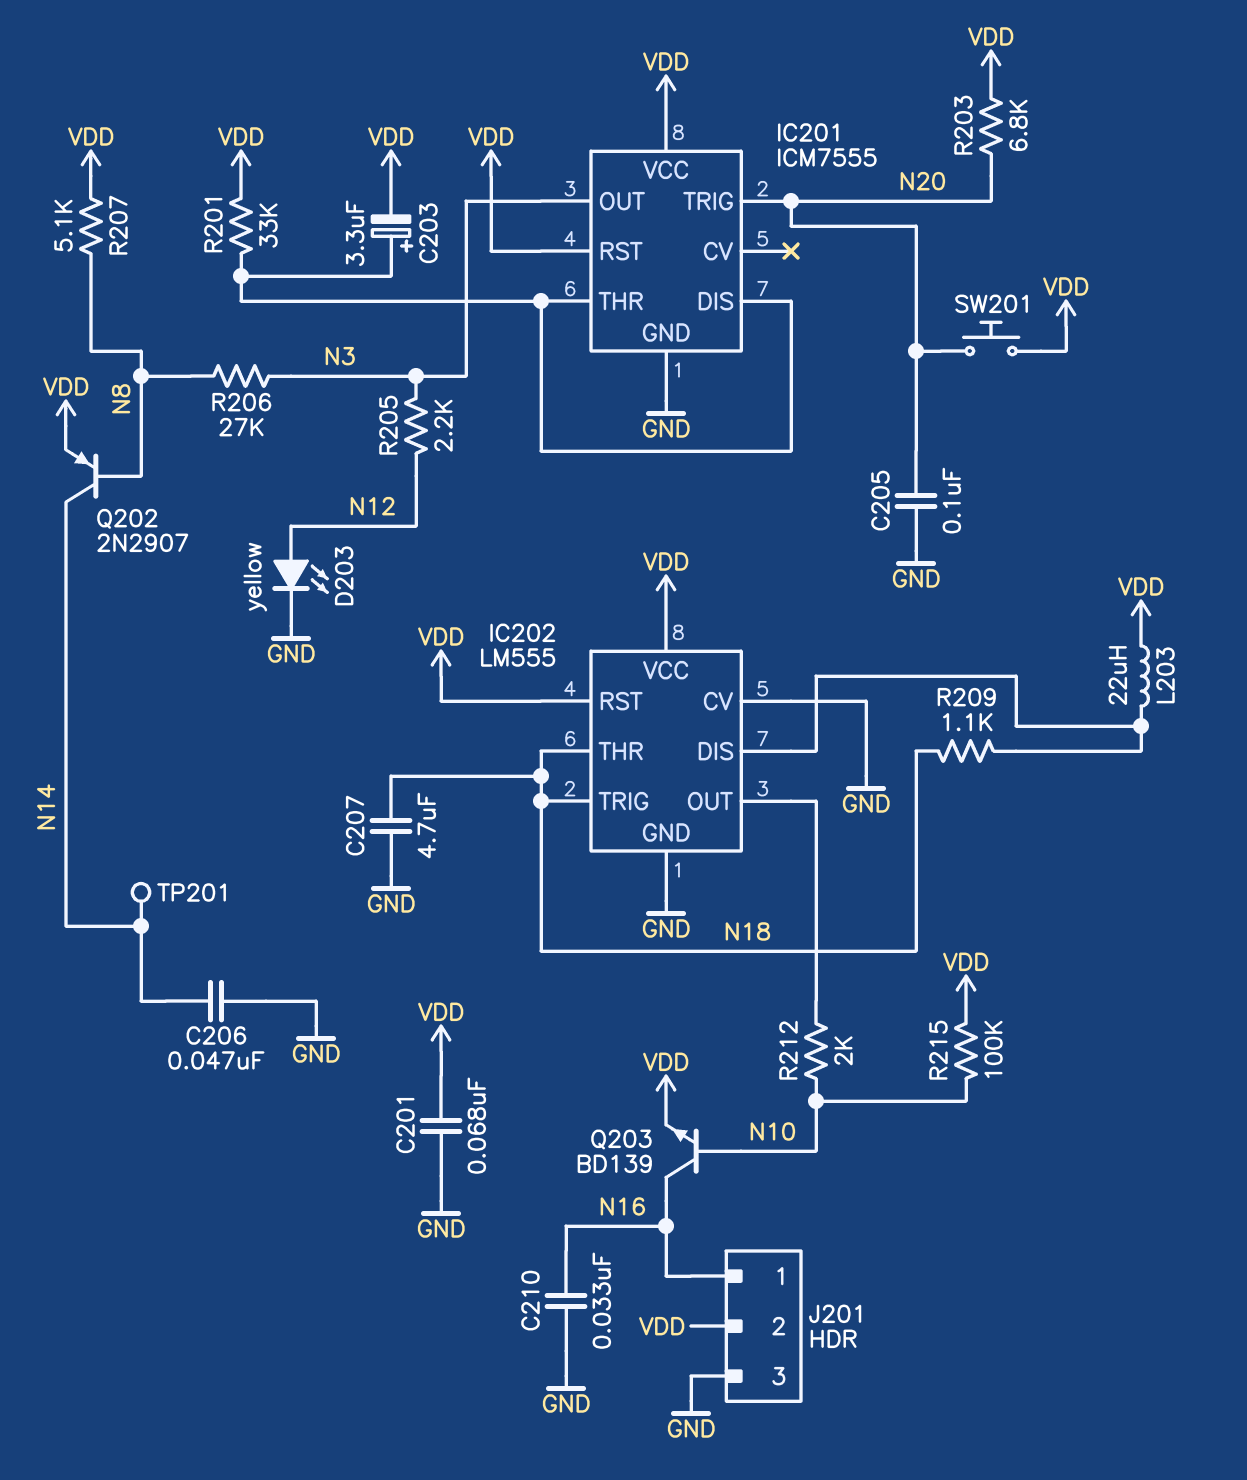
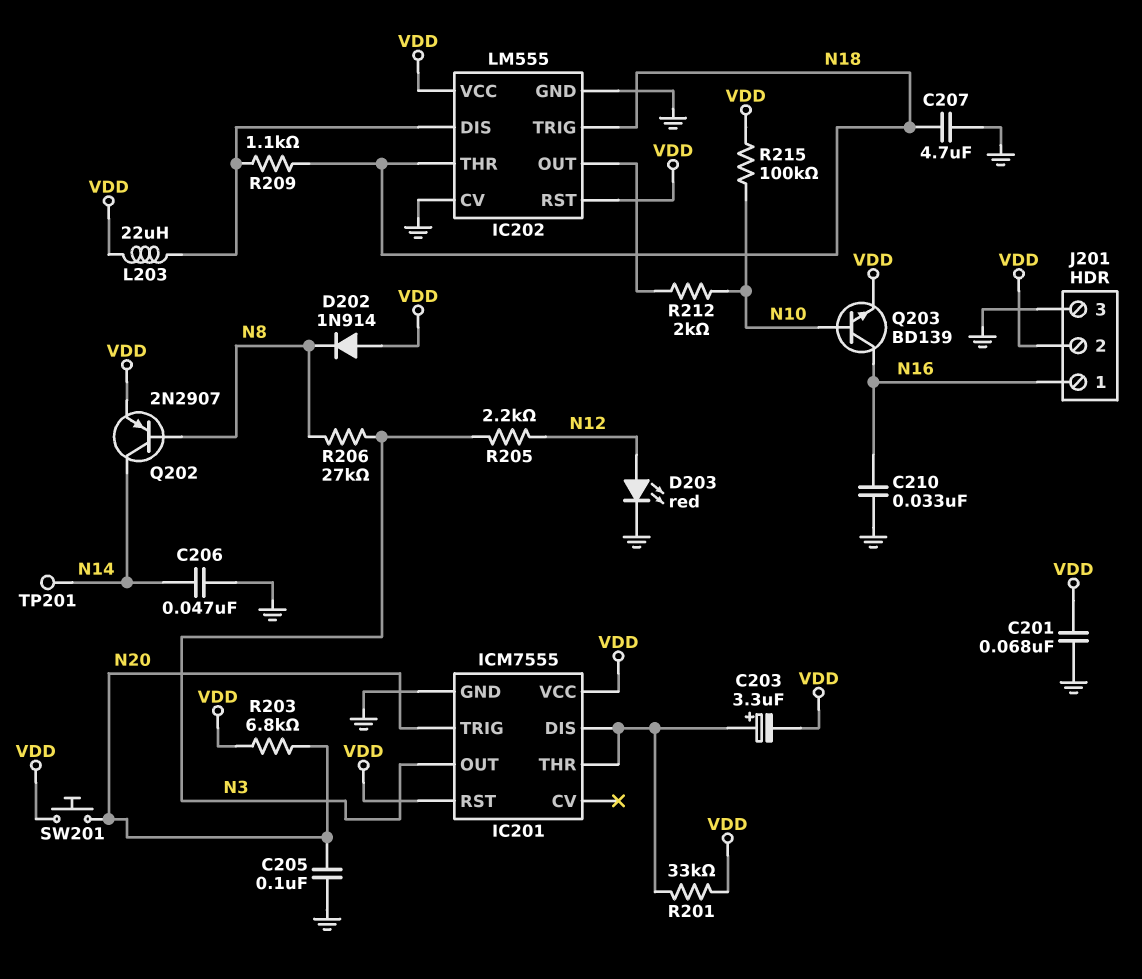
D202: none -> diode 1N914 (A VDD, K N8)
D203: LED yellow (A N12, K GND) -> LED red (A N12, K GND)
R207: 5.1k (N8, VDD) -> none

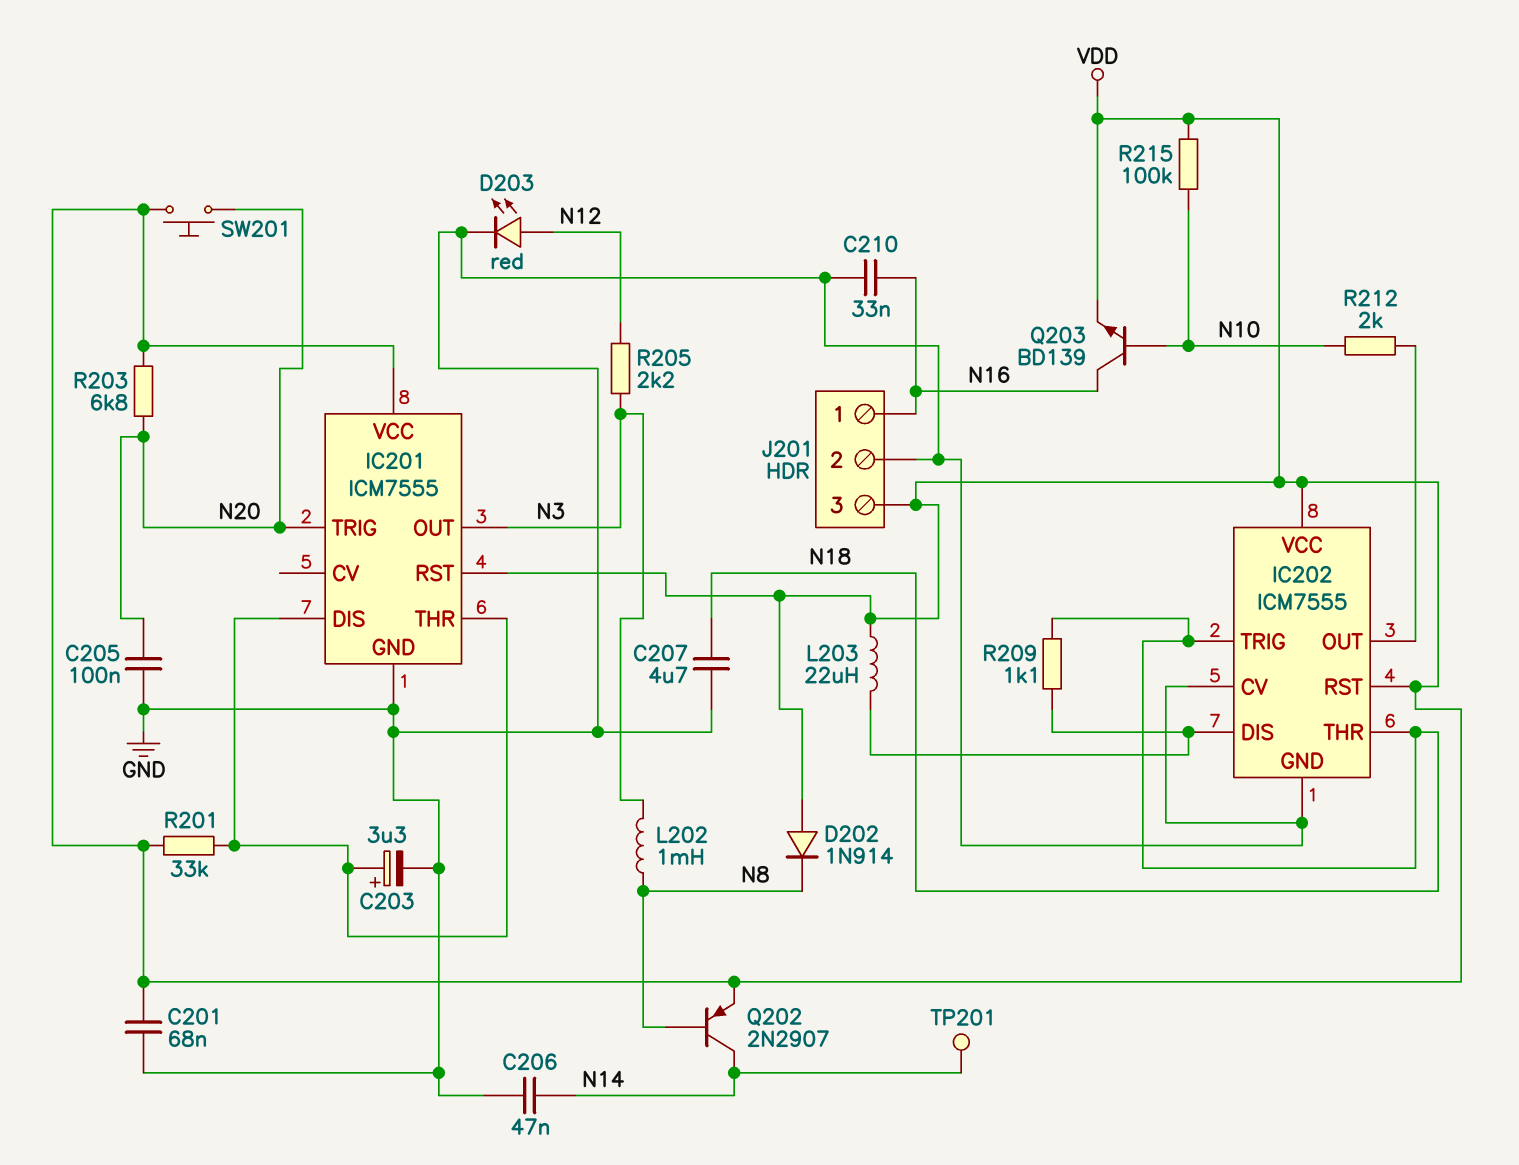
C203: 3.3uF (plus IC201/DIS, minus VDD) -> 3.3uF (plus IC201/DIS, minus GND)
IC202: LM555 -> ICM7555
J201 pin 2: VDD -> GND
J201 pin 3: GND -> VDD
L202: none -> 1mH (N3, N8)
R206: 27k (N3, N8) -> none

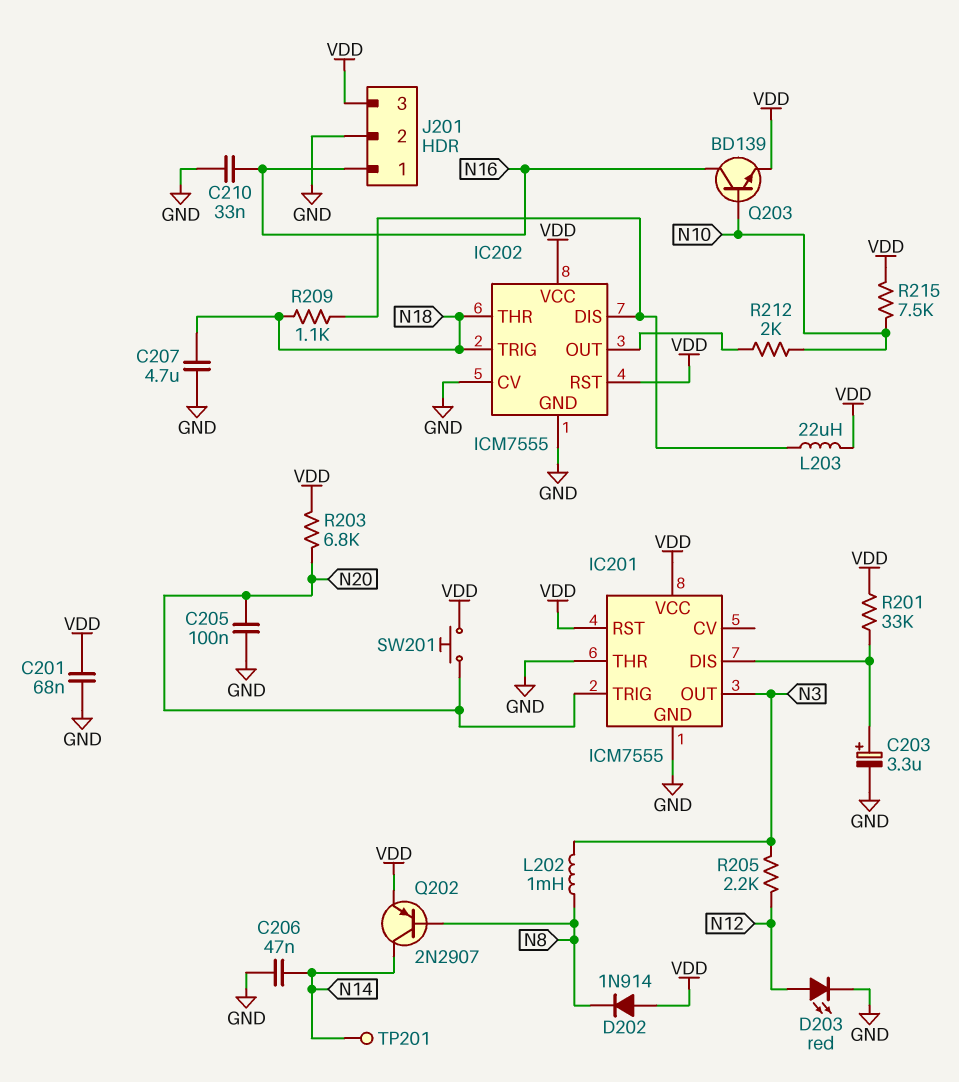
IC201 pin THR: IC201/DIS -> GND
R215: 100k (N10, VDD) -> 7.5k (N10, VDD)

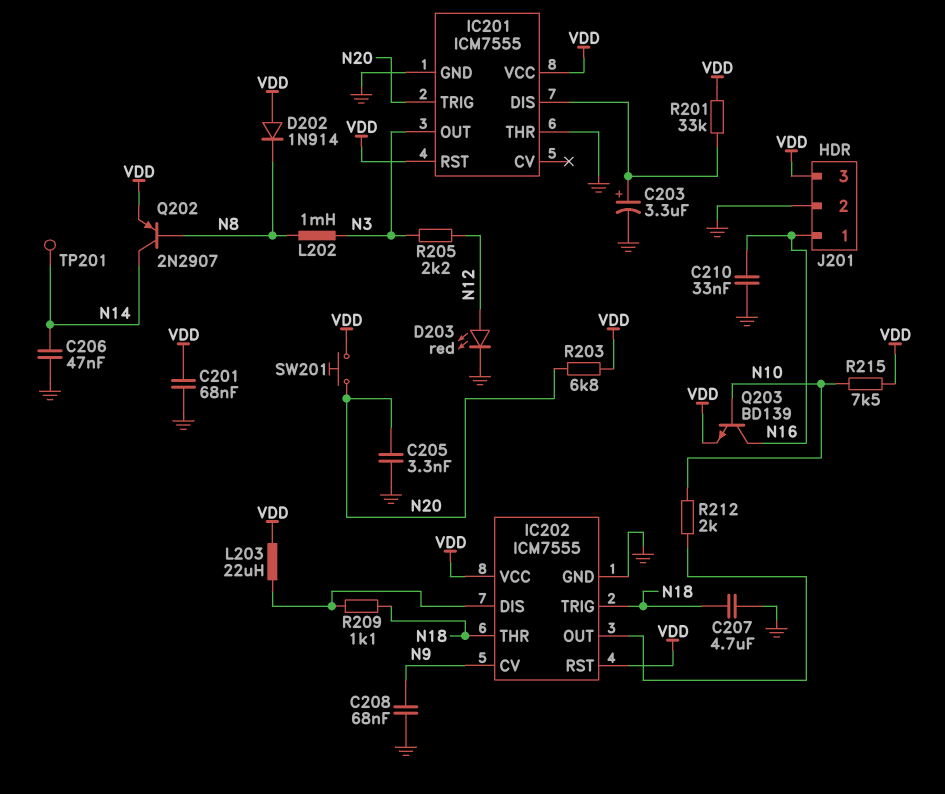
C205: 100nF (GND, N20) -> 3.3nF (GND, N20)
C208: none -> 68nF (GND, N9)
IC202 pin CV: GND -> N9

